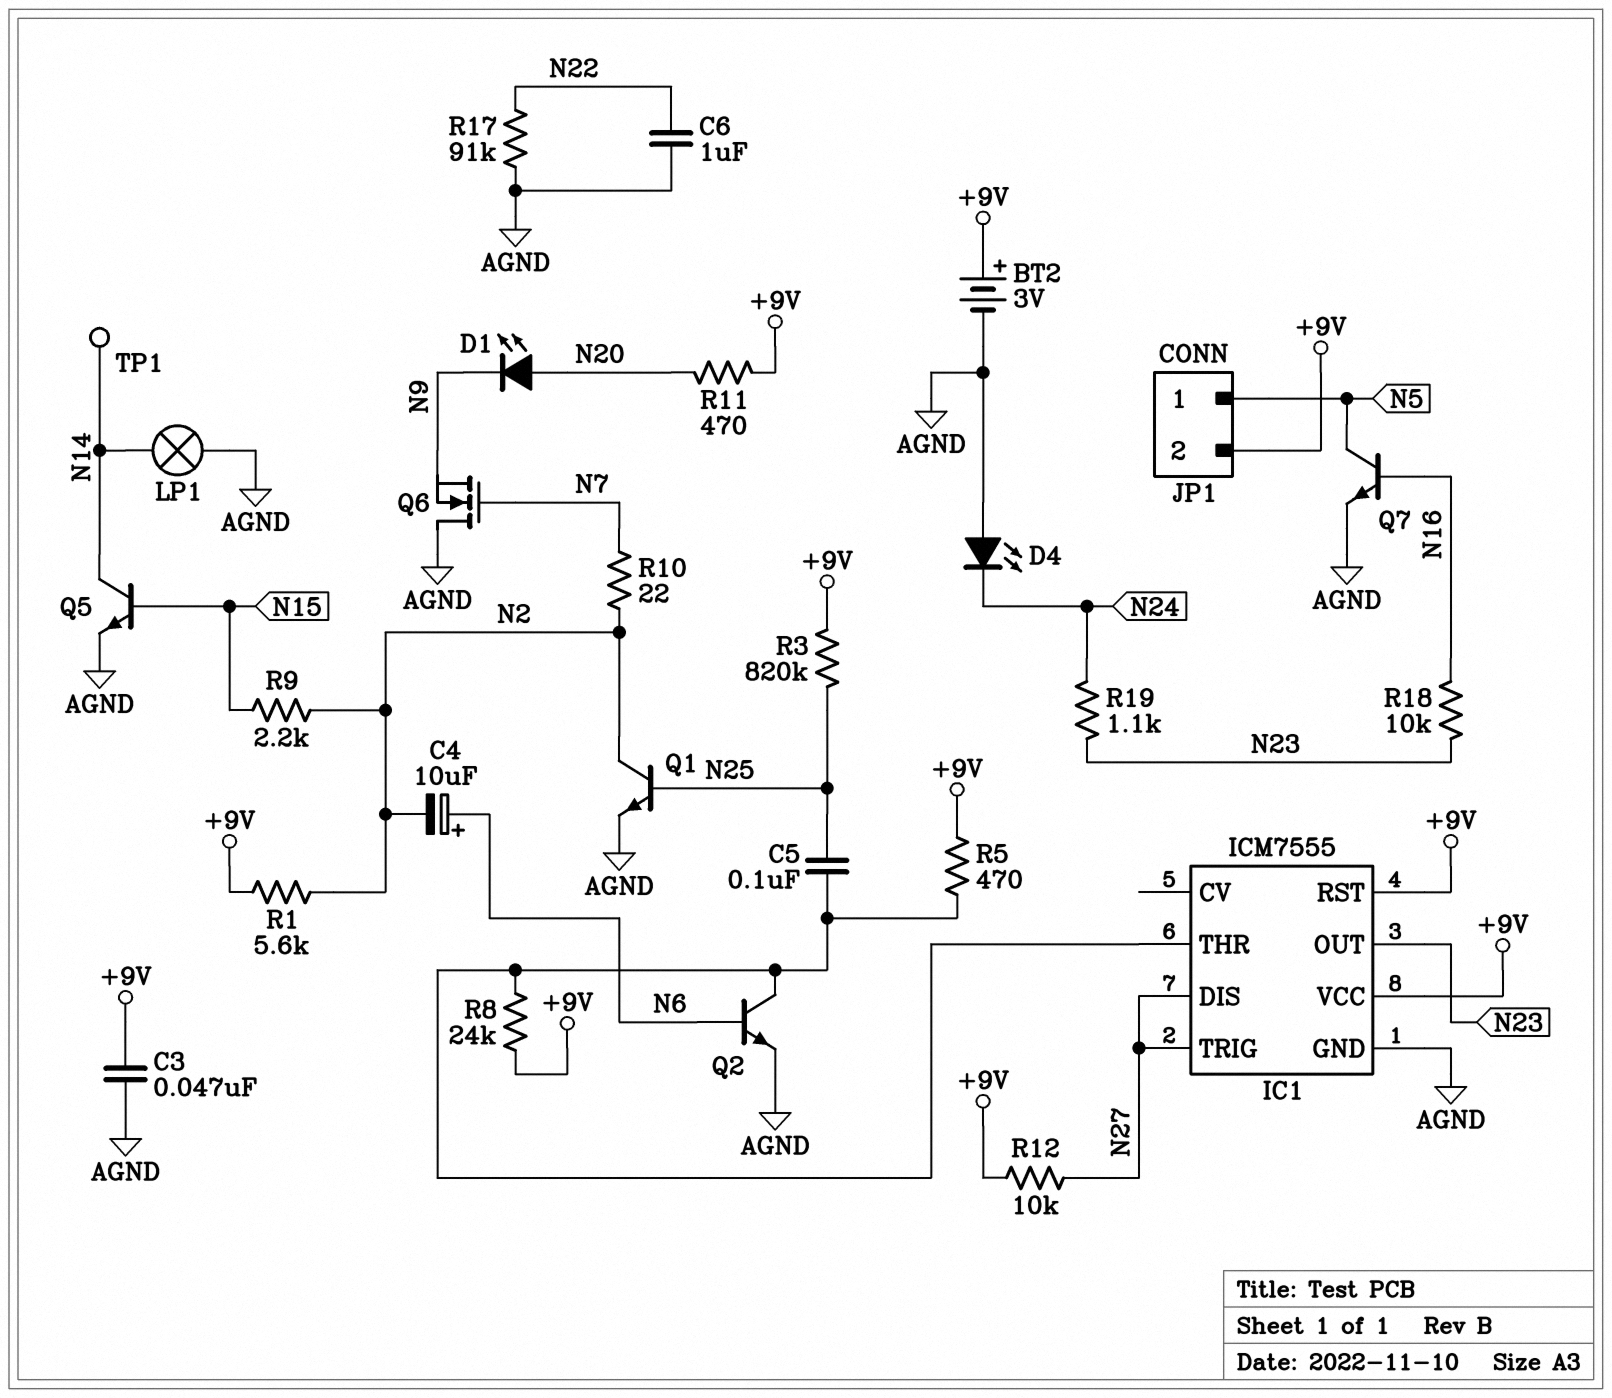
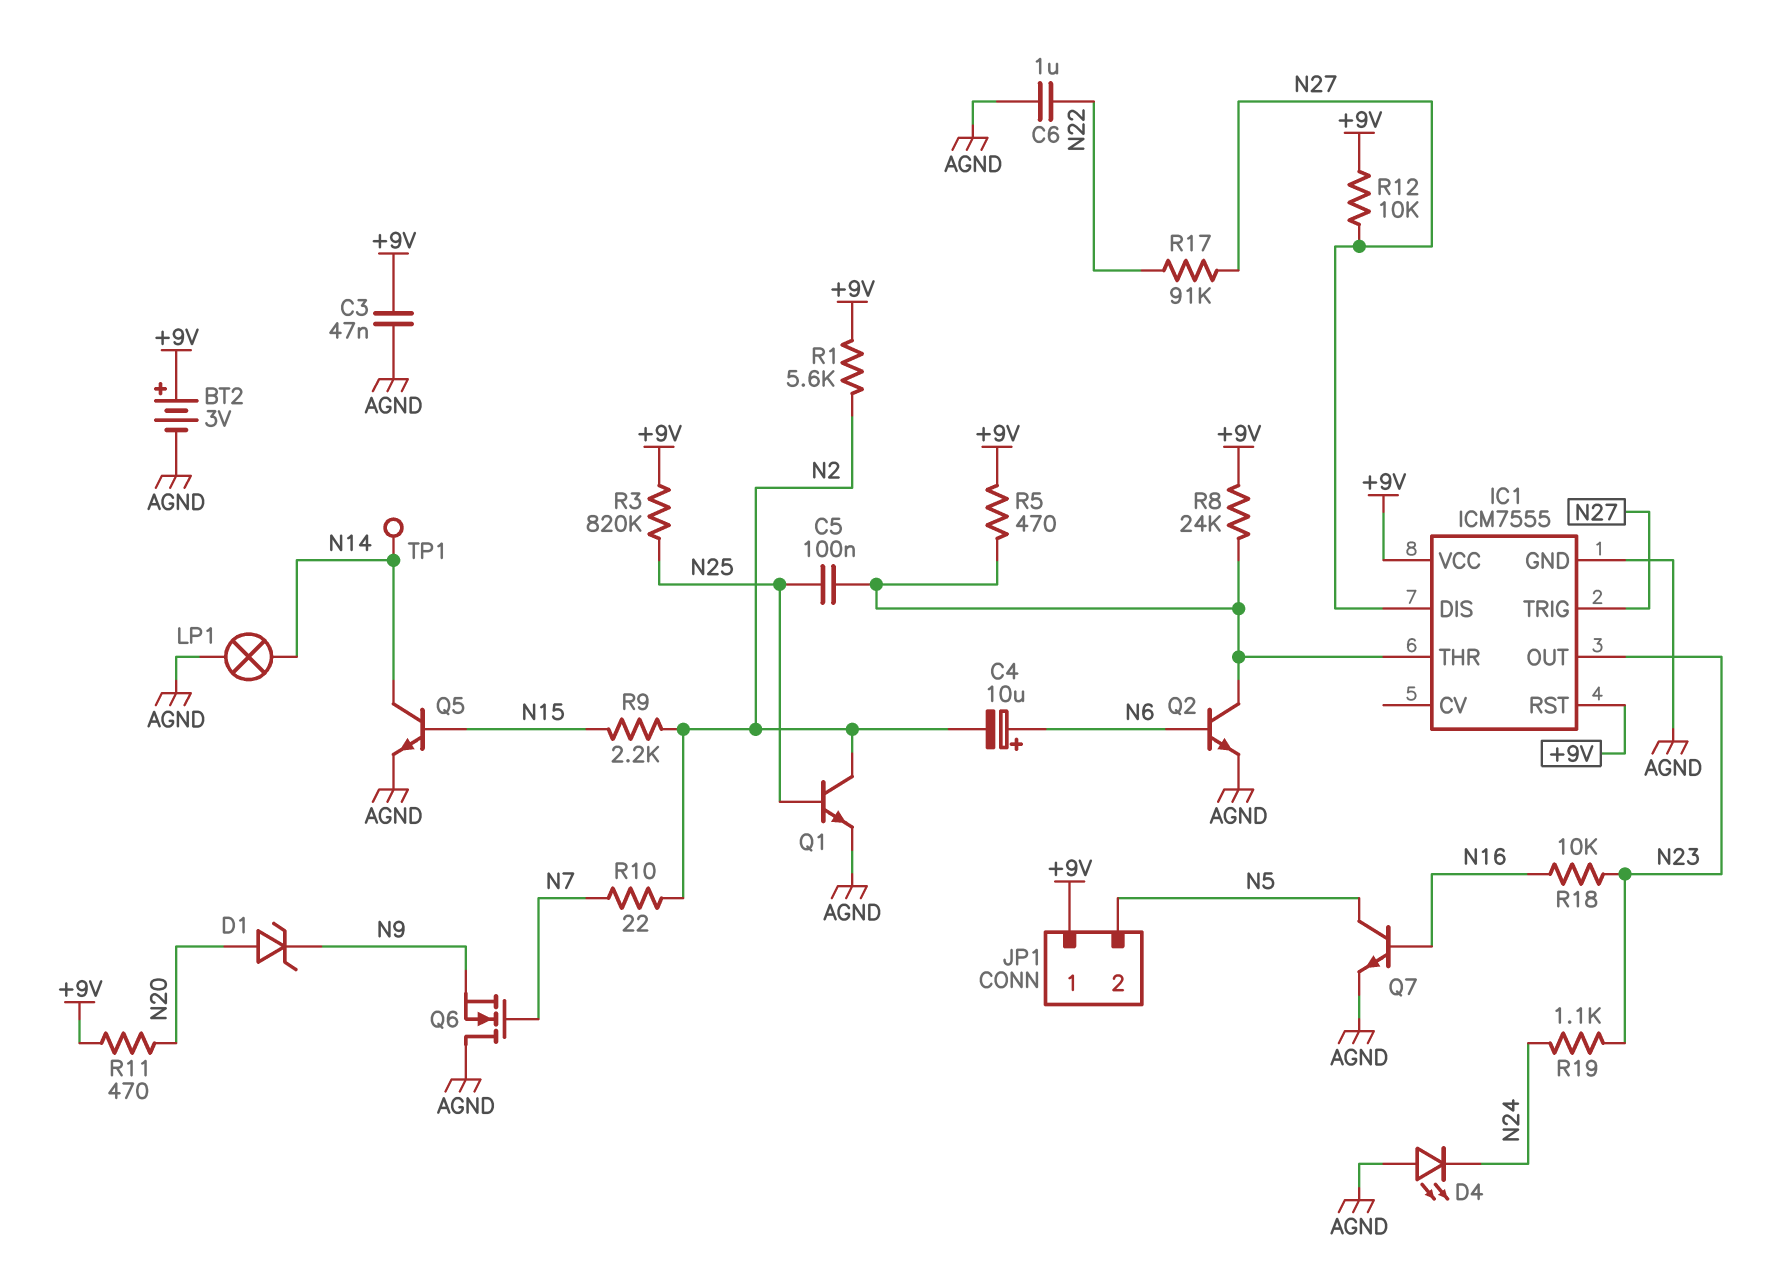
D1: LED (A N20, K N9) -> zener (A N20, K N9)
JP1 pin 1: N5 -> +9V
JP1 pin 2: +9V -> N5
R17: 91k (AGND, N22) -> 91k (N22, N27)

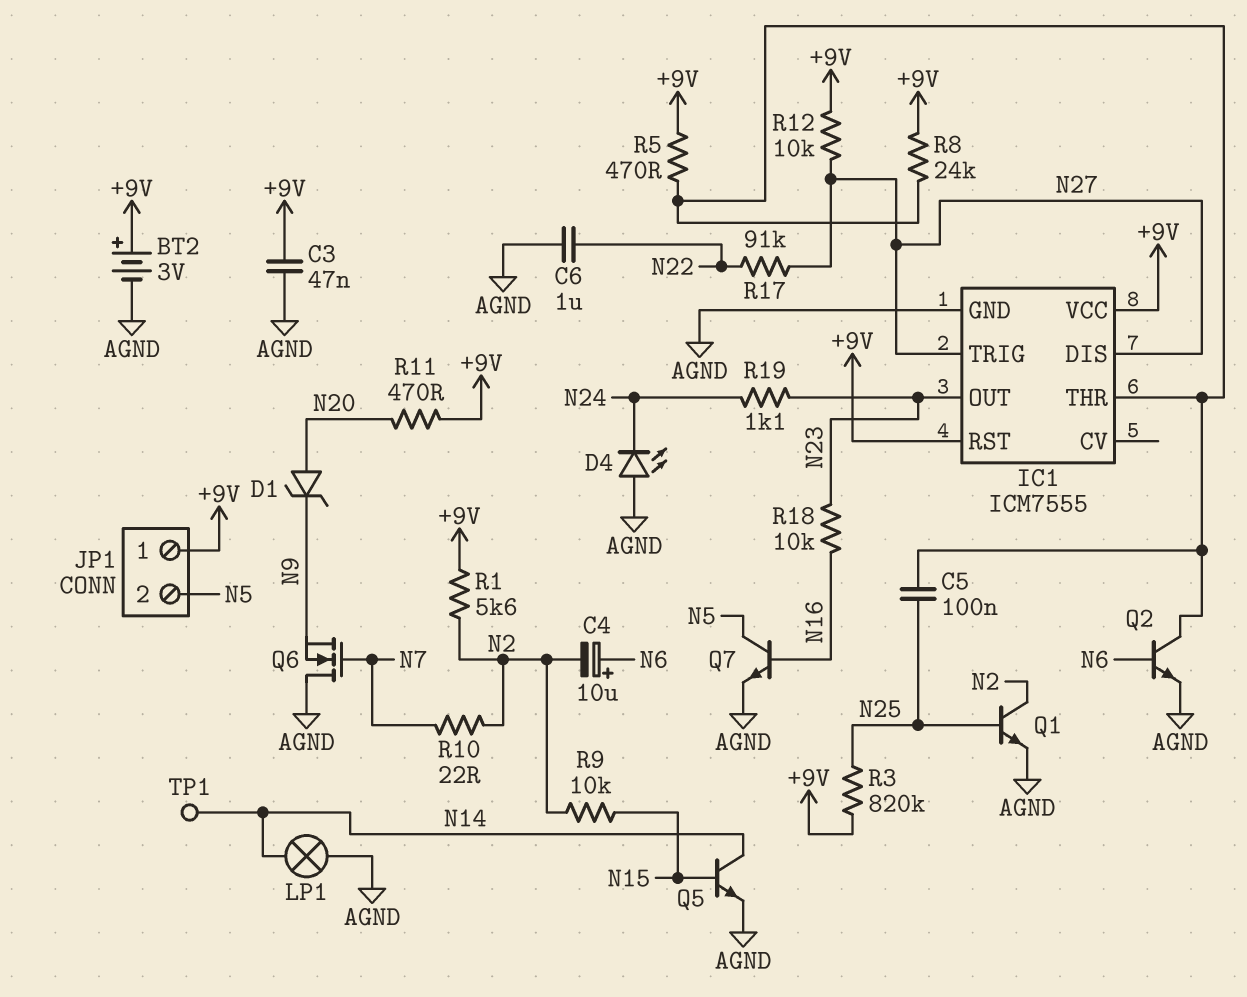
R9: 2.2k (N2, N15) -> 10k (N2, N15)

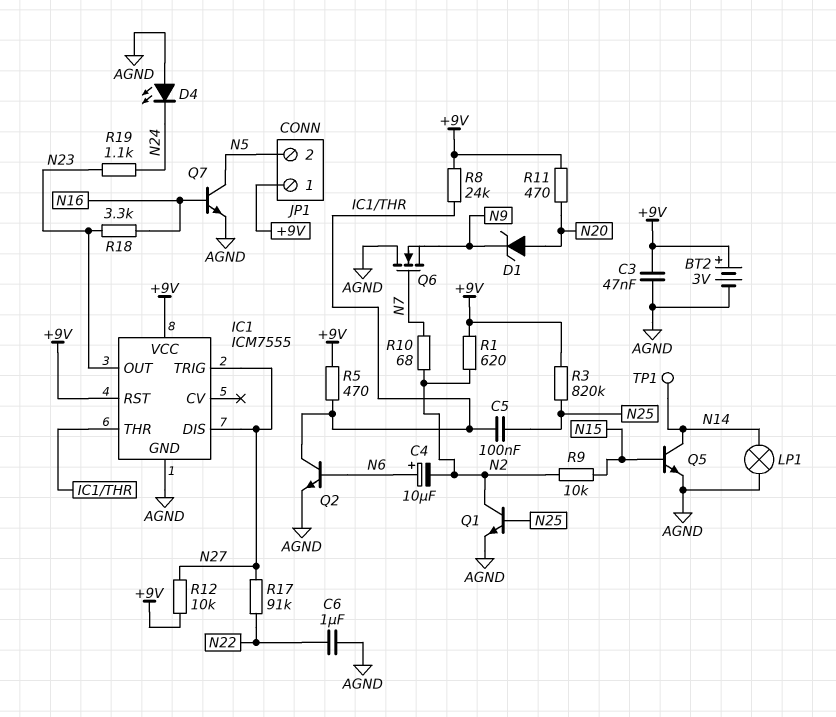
R1: 5.6k (+9V, N2) -> 620 (+9V, N2)
R10: 22 (N2, N7) -> 68 (N2, N7)
R18: 10k (N16, N23) -> 3.3k (N16, N23)

